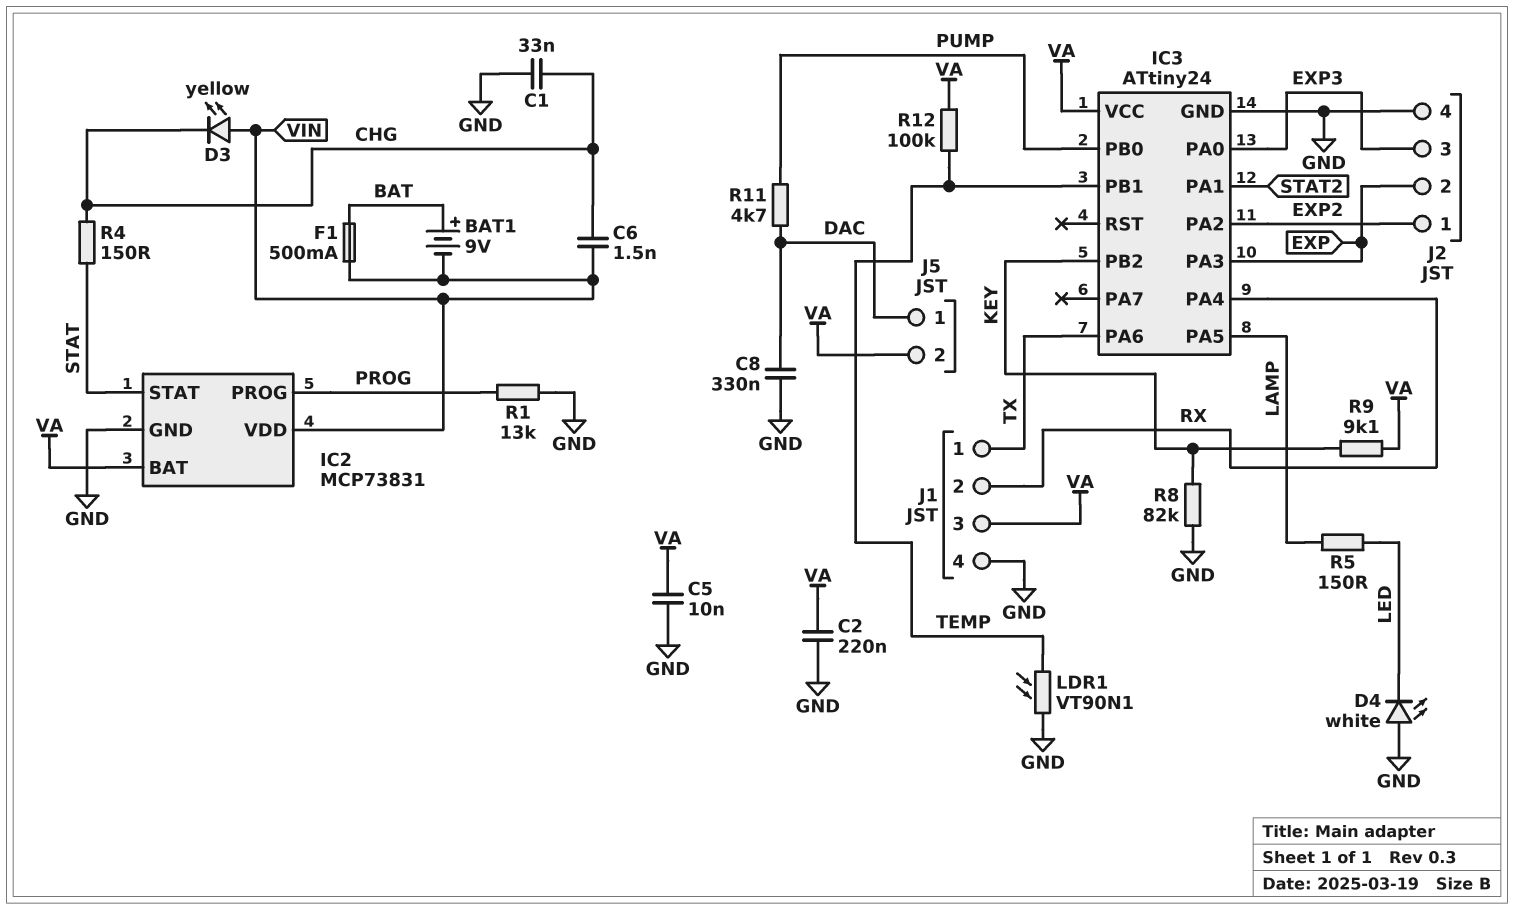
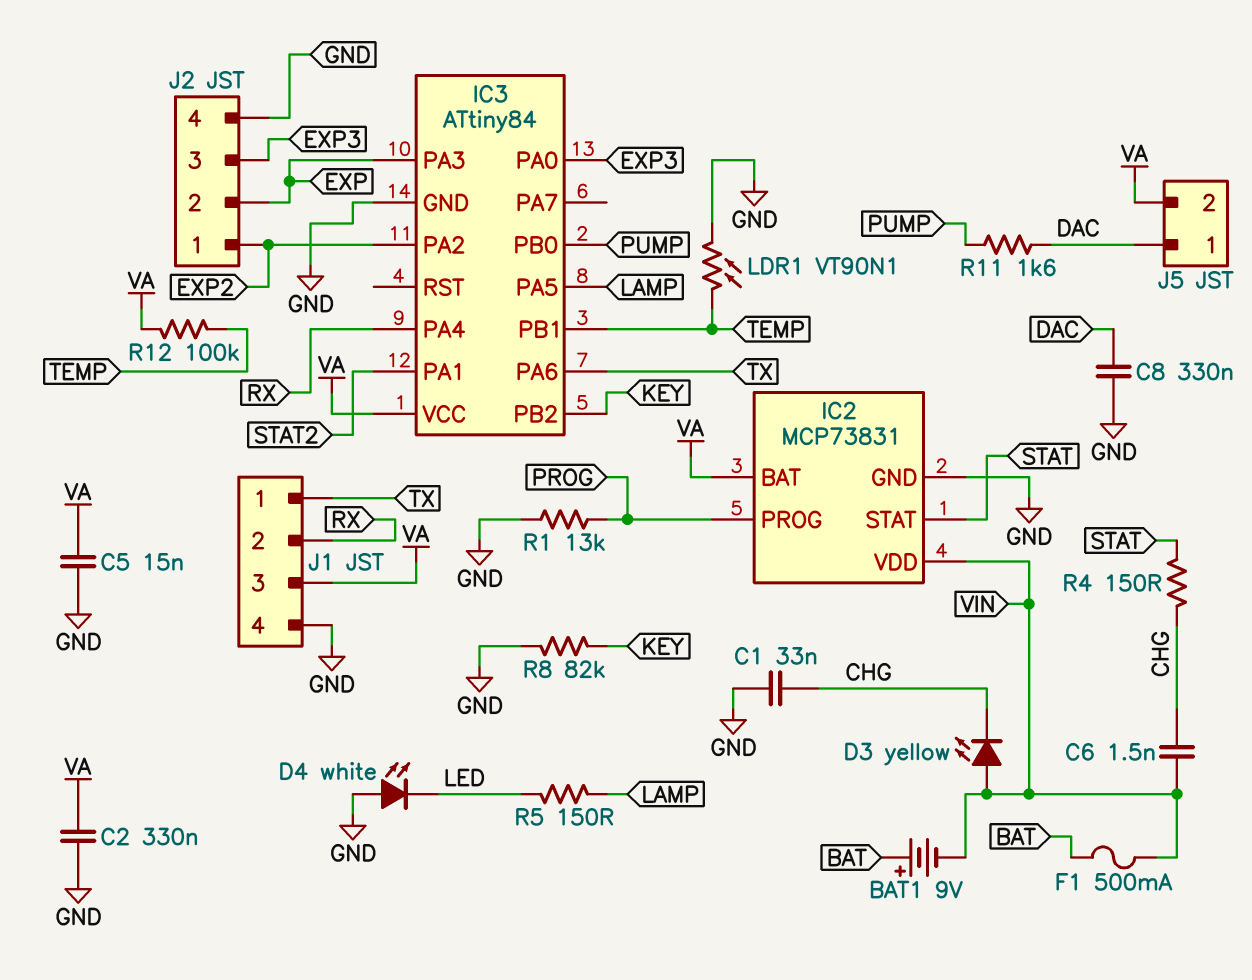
C2: 220nF (GND, VA) -> 330nF (GND, VA)
C5: 10nF (GND, VA) -> 15nF (GND, VA)
IC3: ATtiny24 -> ATtiny84
R9: 9.1k (KEY, VA) -> none
R11: 4.7k (DAC, PUMP) -> 1.6k (DAC, PUMP)

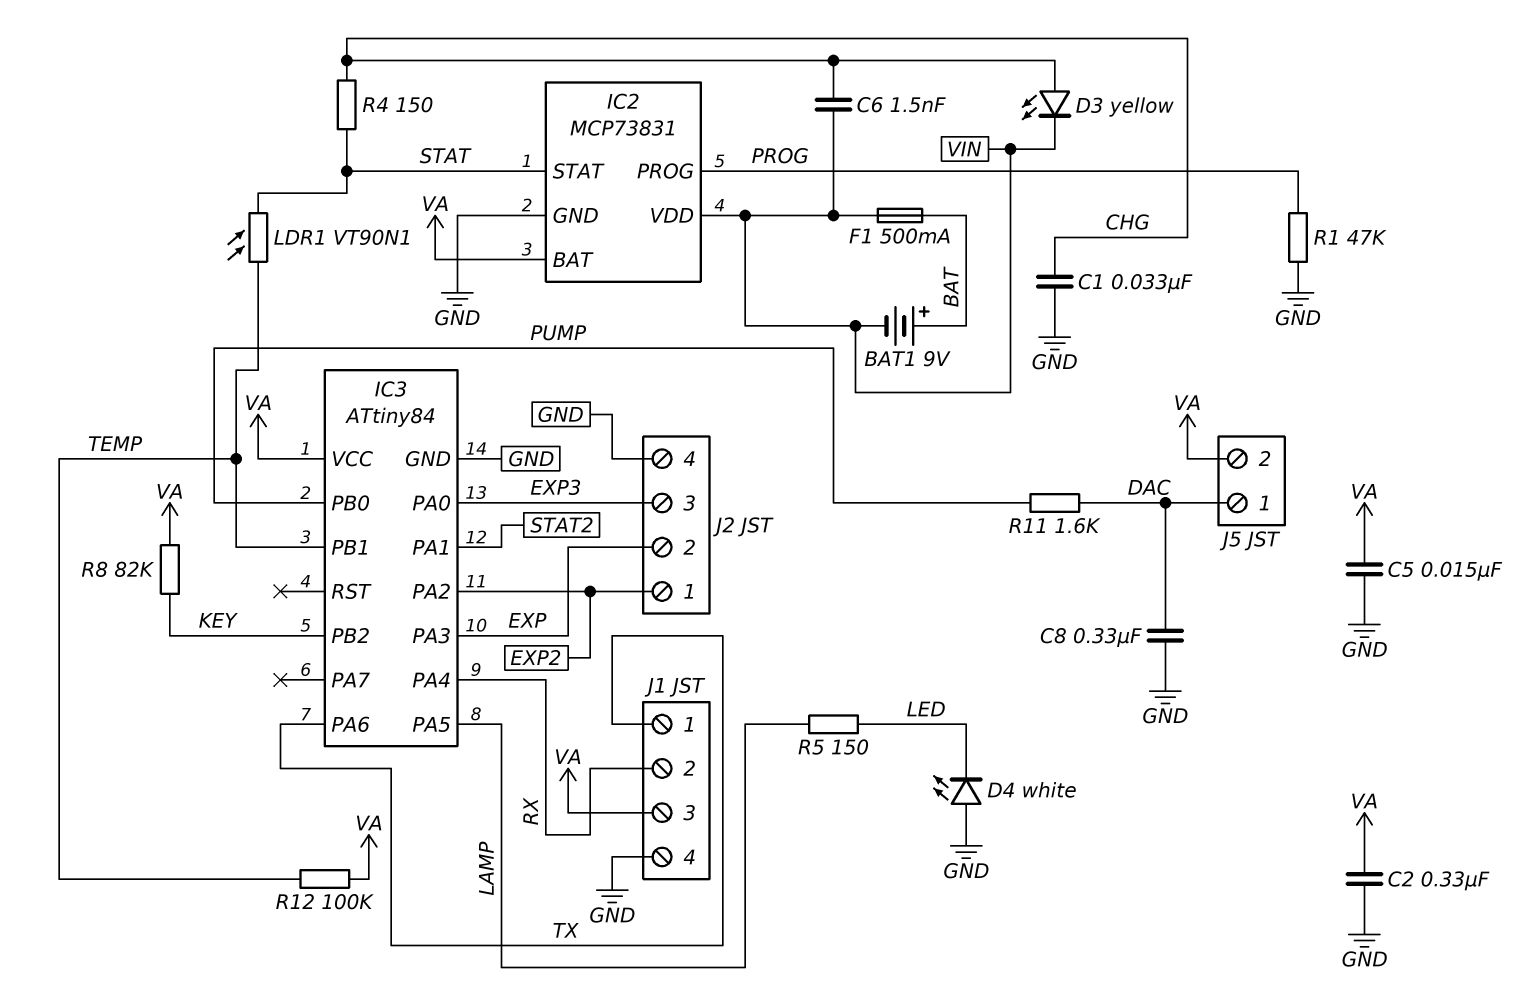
D3: LED yellow (A VIN, K CHG) -> LED yellow (A CHG, K VIN)
LDR1: VT90N1 (GND, TEMP) -> VT90N1 (STAT, TEMP)
R1: 13k (GND, PROG) -> 47k (GND, PROG)
R8: 82k (GND, KEY) -> 82k (KEY, VA)

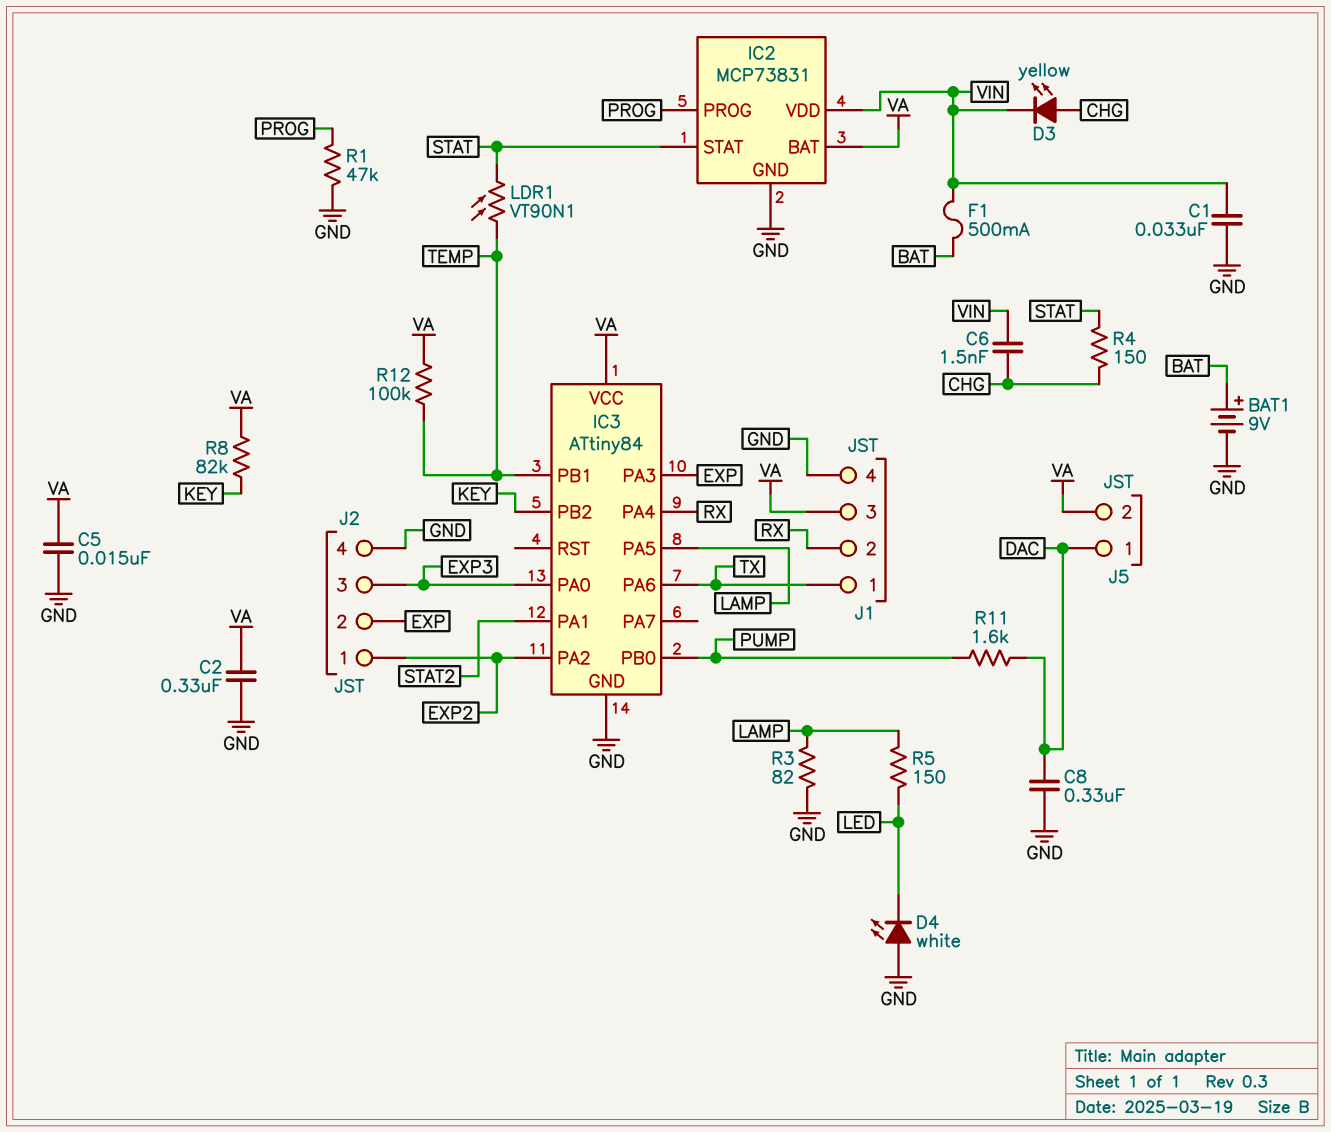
BAT1: 9V (plus BAT, minus VIN) -> 9V (plus BAT, minus GND)
C1: 33nF (CHG, GND) -> 33nF (GND, VIN)
R3: none -> 82 (GND, LAMP)

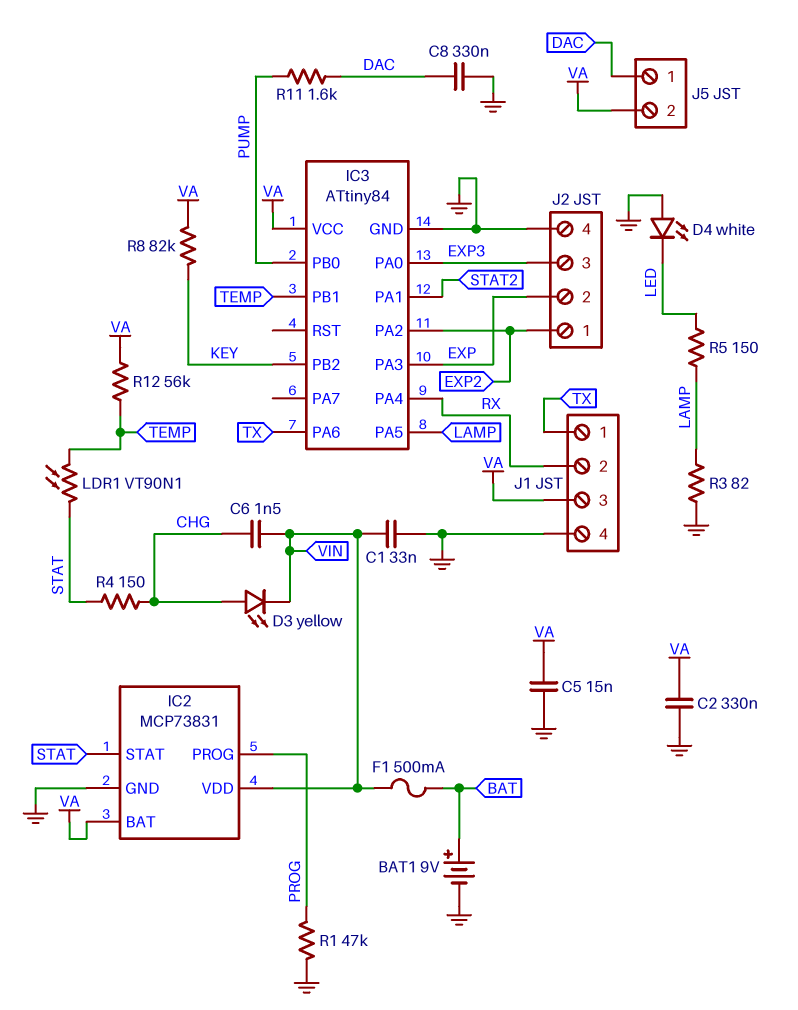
R12: 100k (TEMP, VA) -> 56k (TEMP, VA)

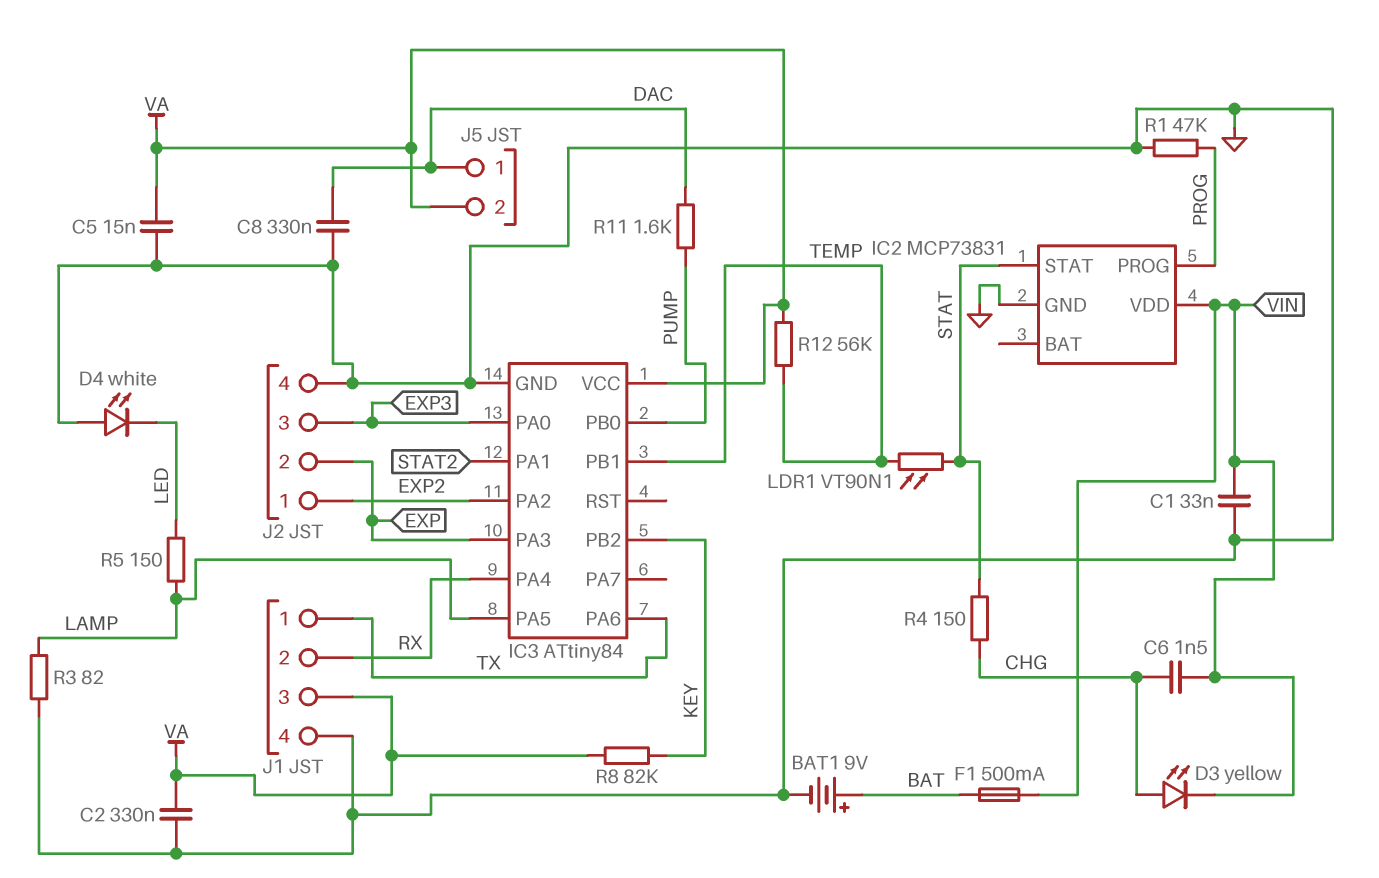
IC2 pin BAT: VA -> none

